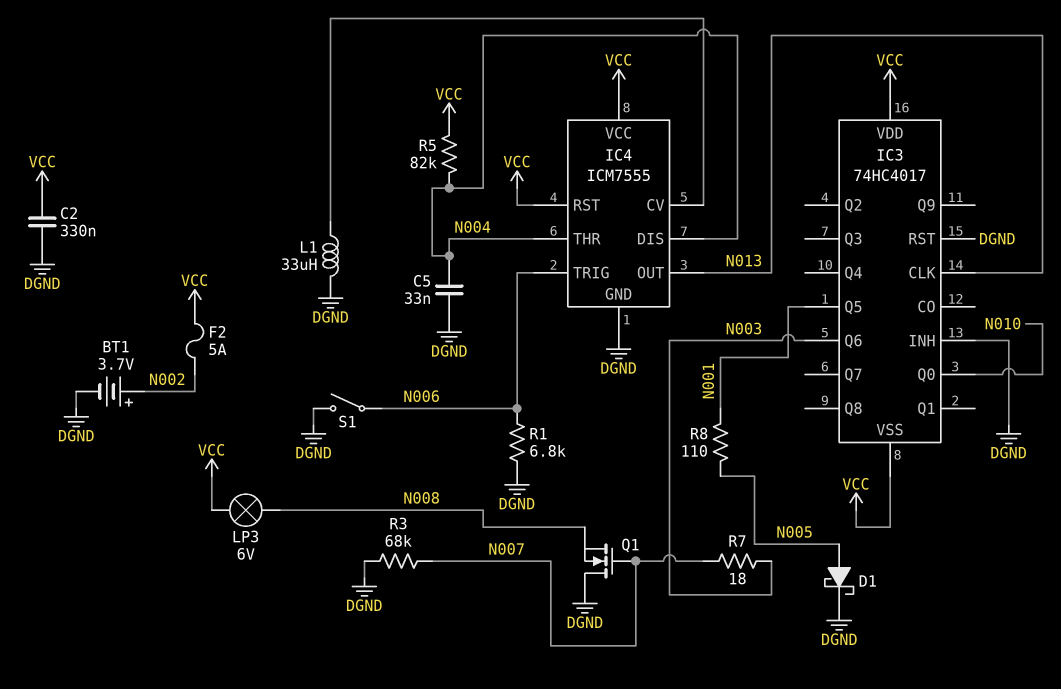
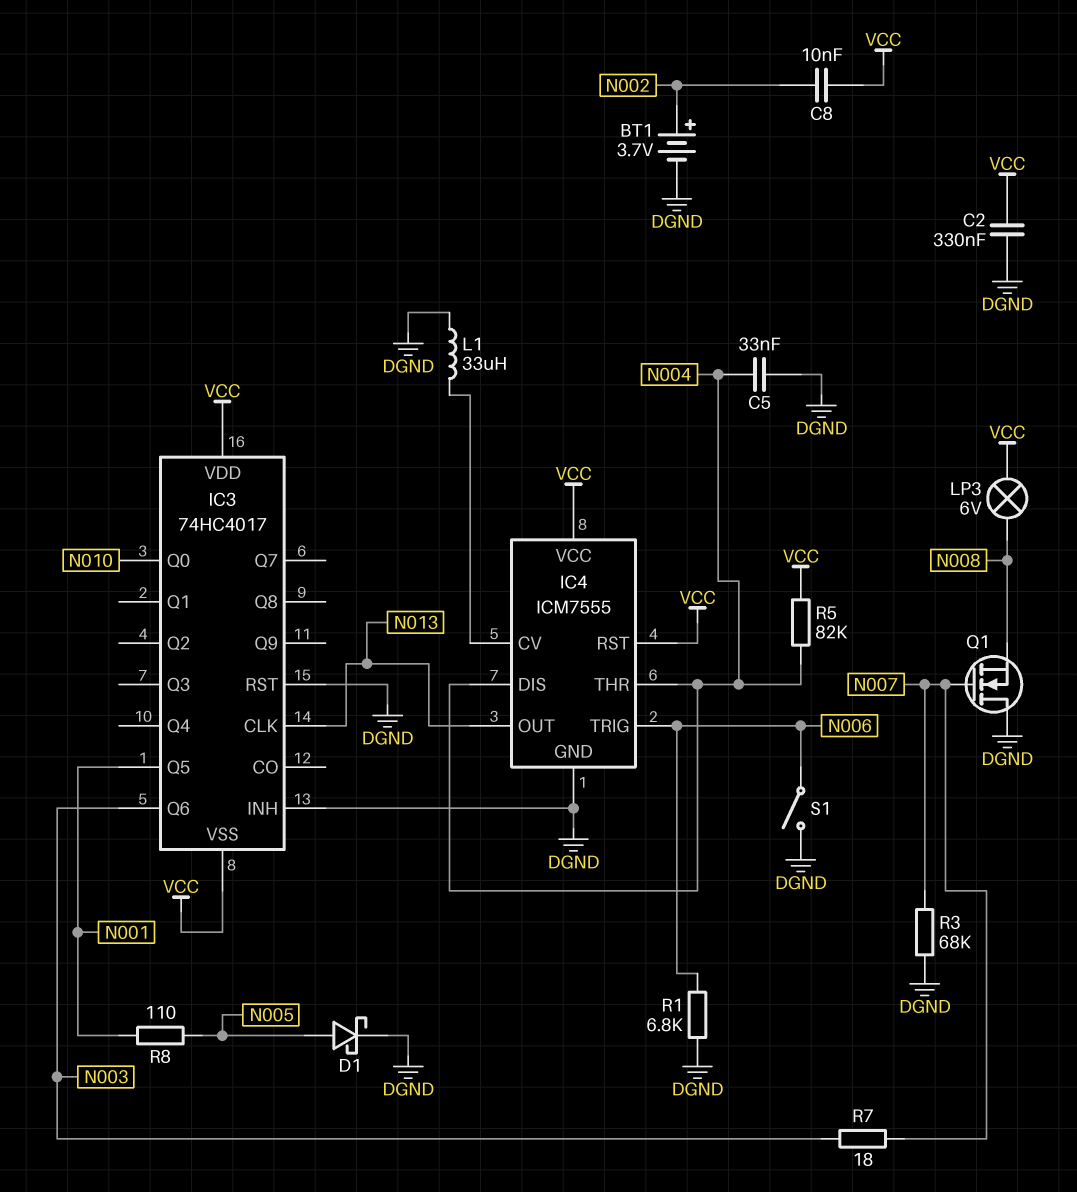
C8: none -> 10nF (N002, VCC)
F2: 5A (N002, VCC) -> none

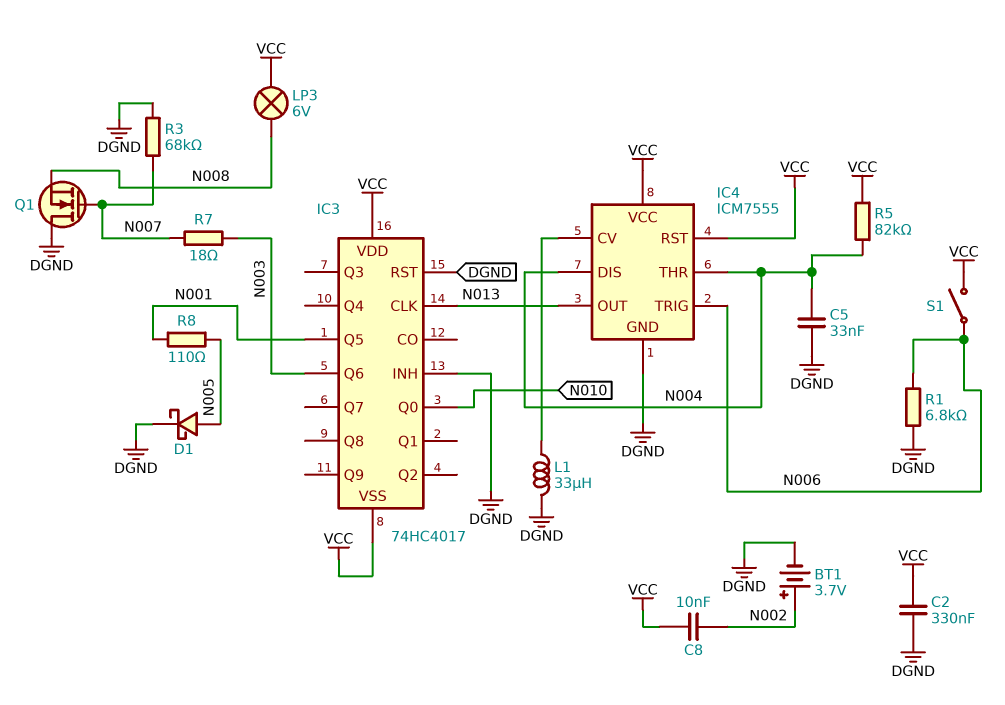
S1: switch (DGND, N006) -> switch (N006, VCC)

